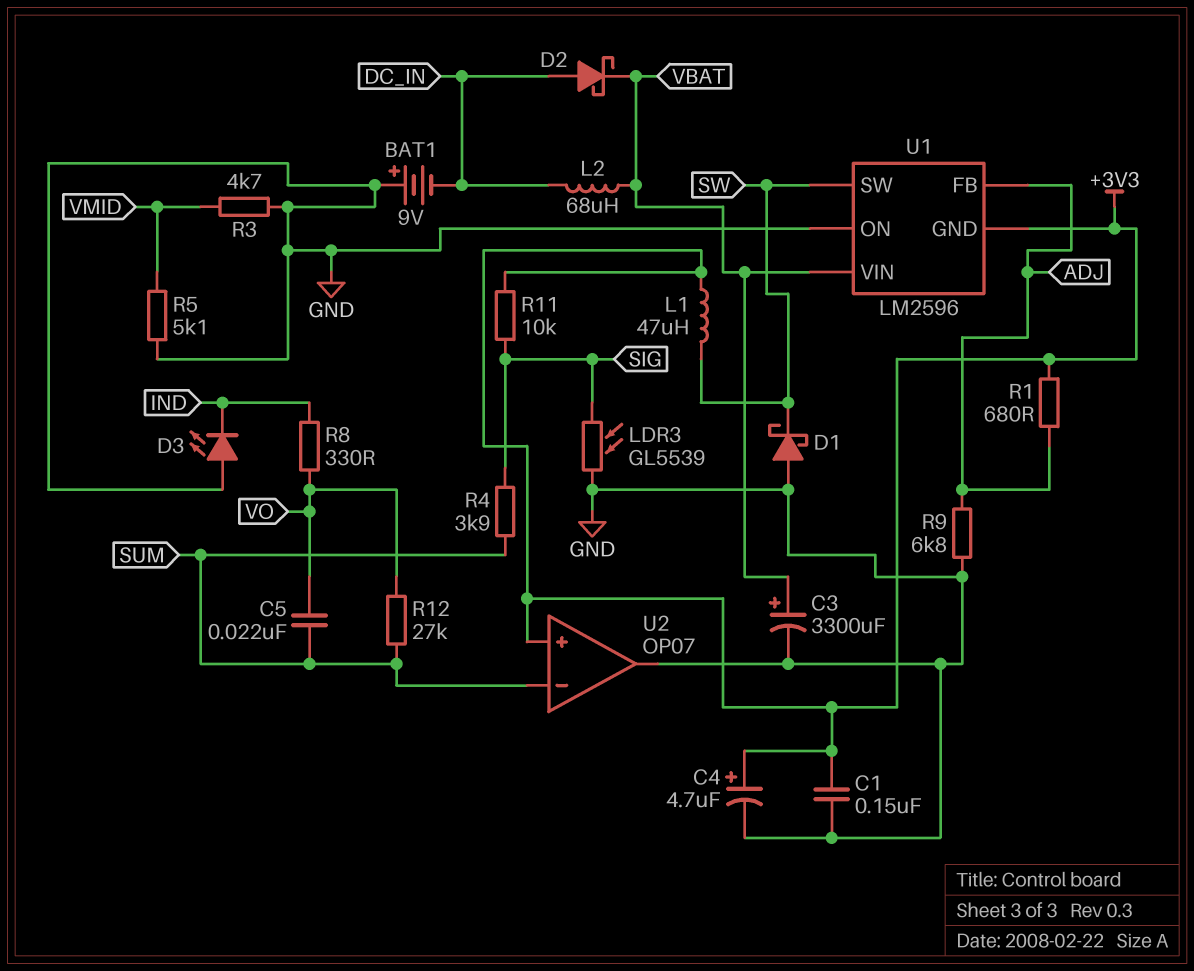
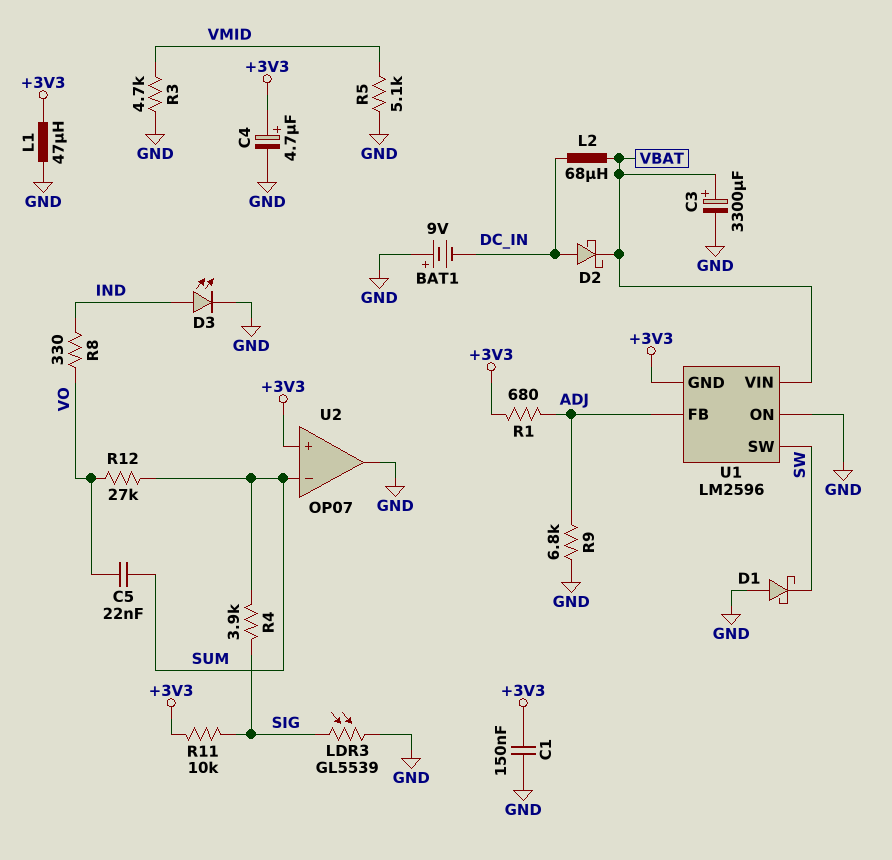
D3: LED (A GND, K IND) -> LED (A IND, K GND)
L1: 47uH (+3V3, SW) -> 47uH (+3V3, GND)

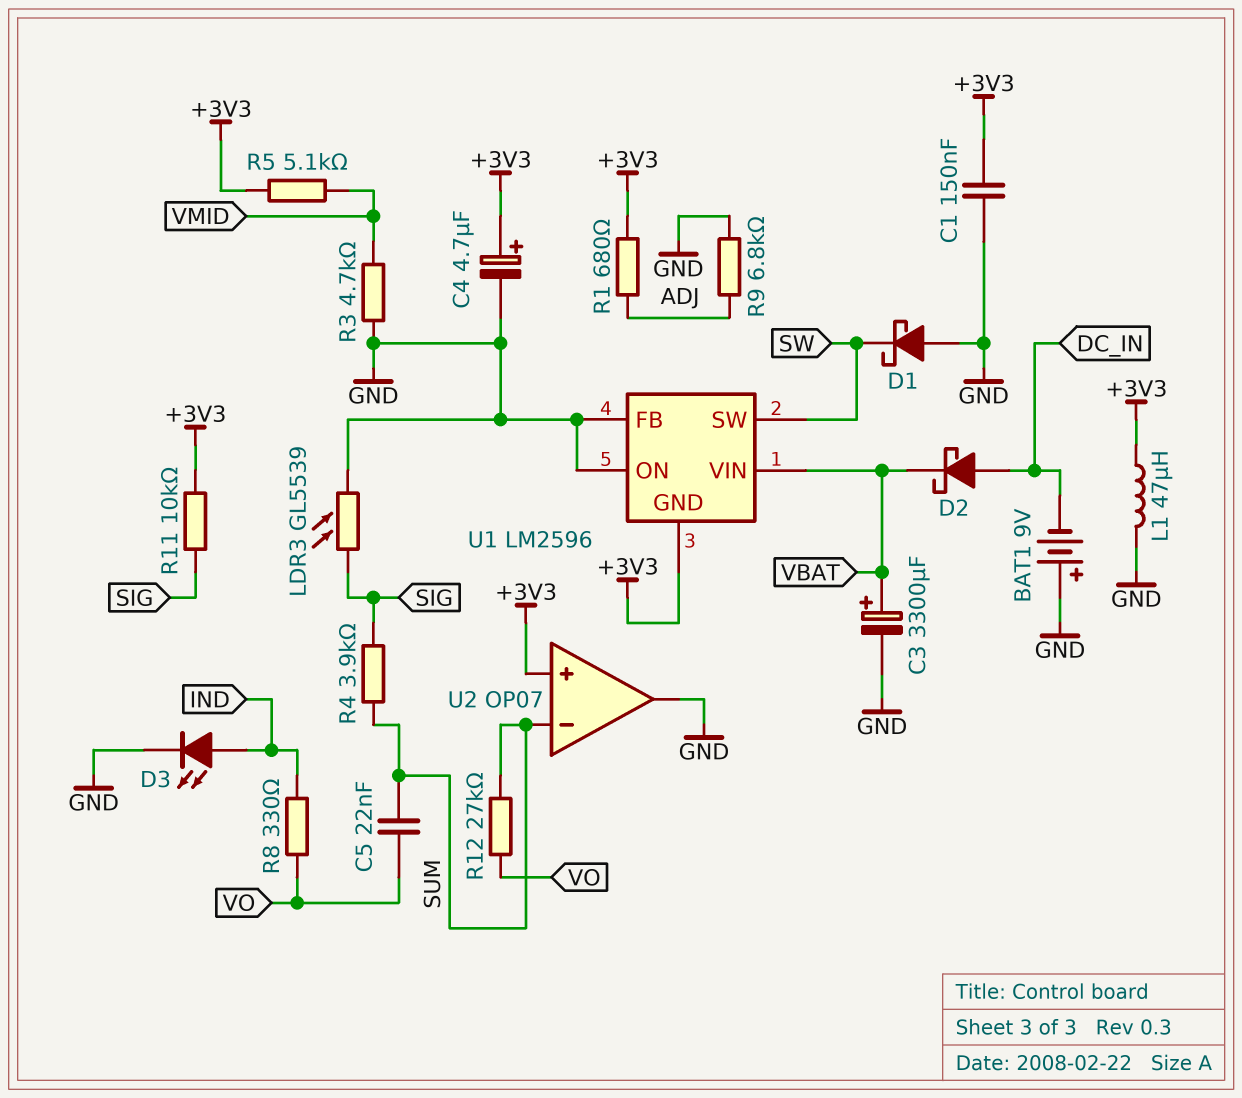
L2: 68uH (DC_IN, VBAT) -> none
R5: 5.1k (GND, VMID) -> 5.1k (+3V3, VMID)
U1 pin FB: ADJ -> GND

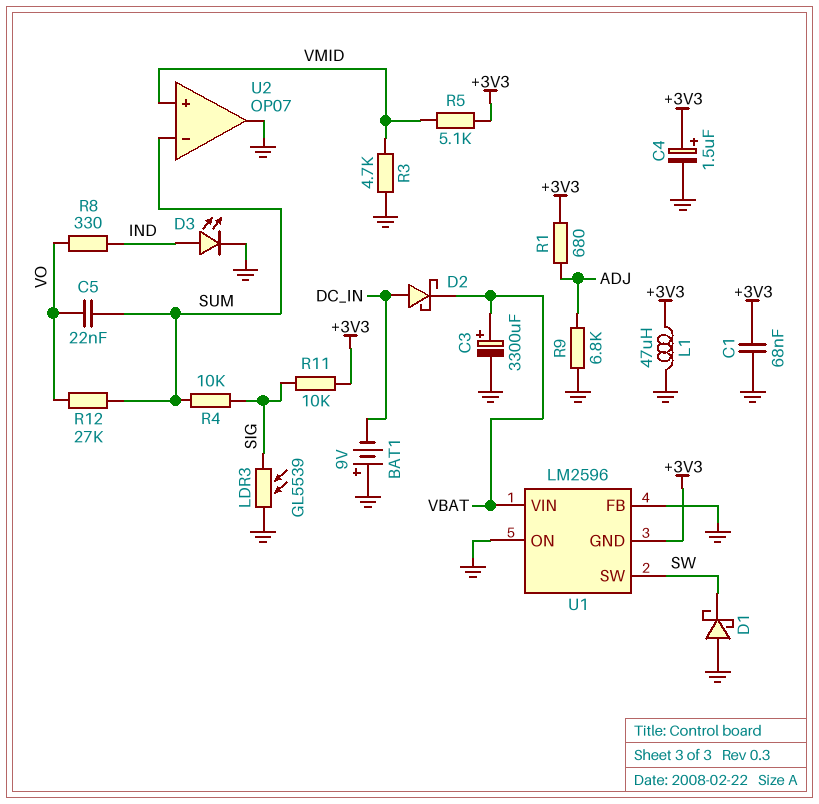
C1: 150nF (+3V3, GND) -> 68nF (+3V3, GND)
C4: 4.7uF (plus +3V3, minus GND) -> 1.5uF (plus +3V3, minus GND)
R4: 3.9k (SIG, SUM) -> 10k (SIG, SUM)
U2 pin in+: +3V3 -> VMID

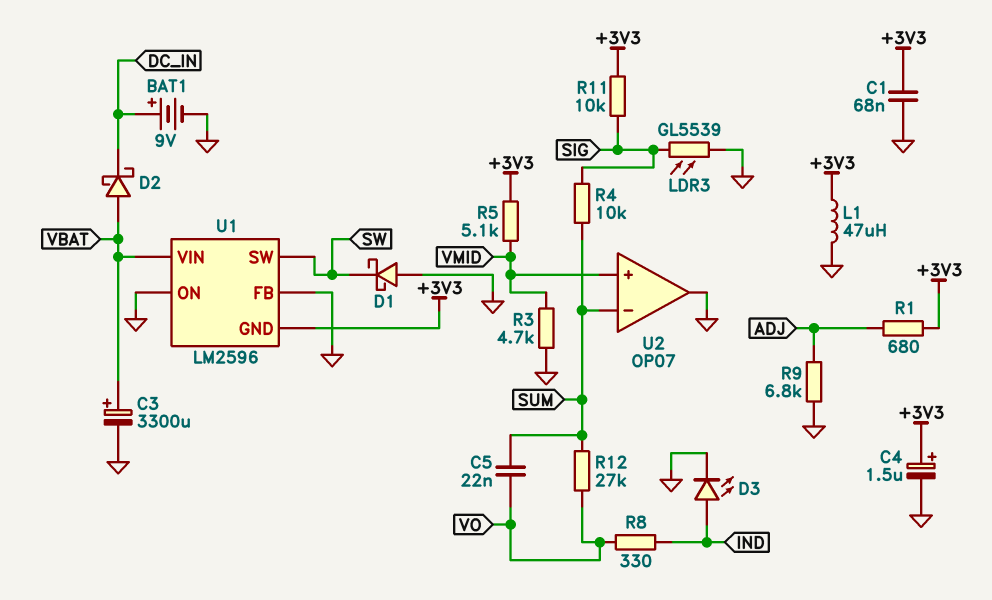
BAT1: 9V (plus GND, minus DC_IN) -> 9V (plus DC_IN, minus GND)
D2: schottky (A DC_IN, K VBAT) -> schottky (A VBAT, K DC_IN)

